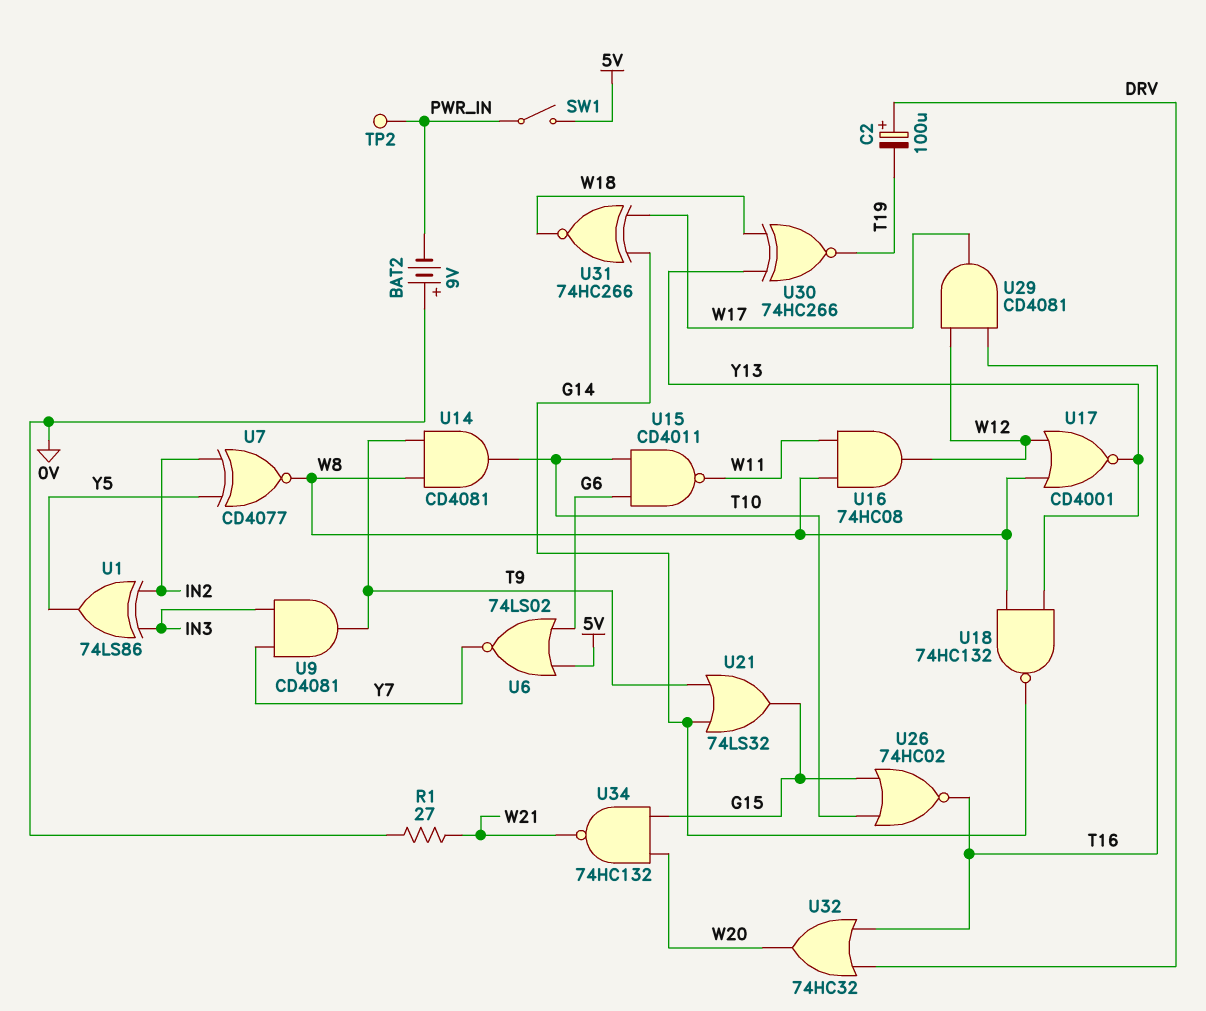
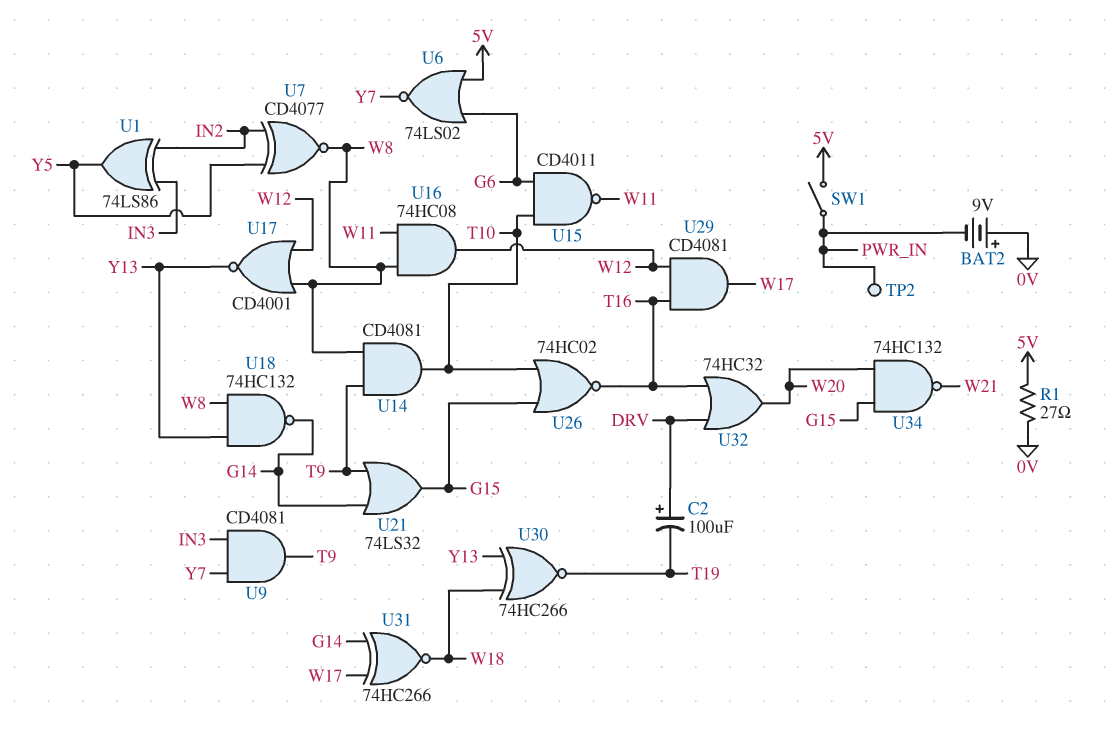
R1: 27 (0V, W21) -> 27 (0V, 5V)

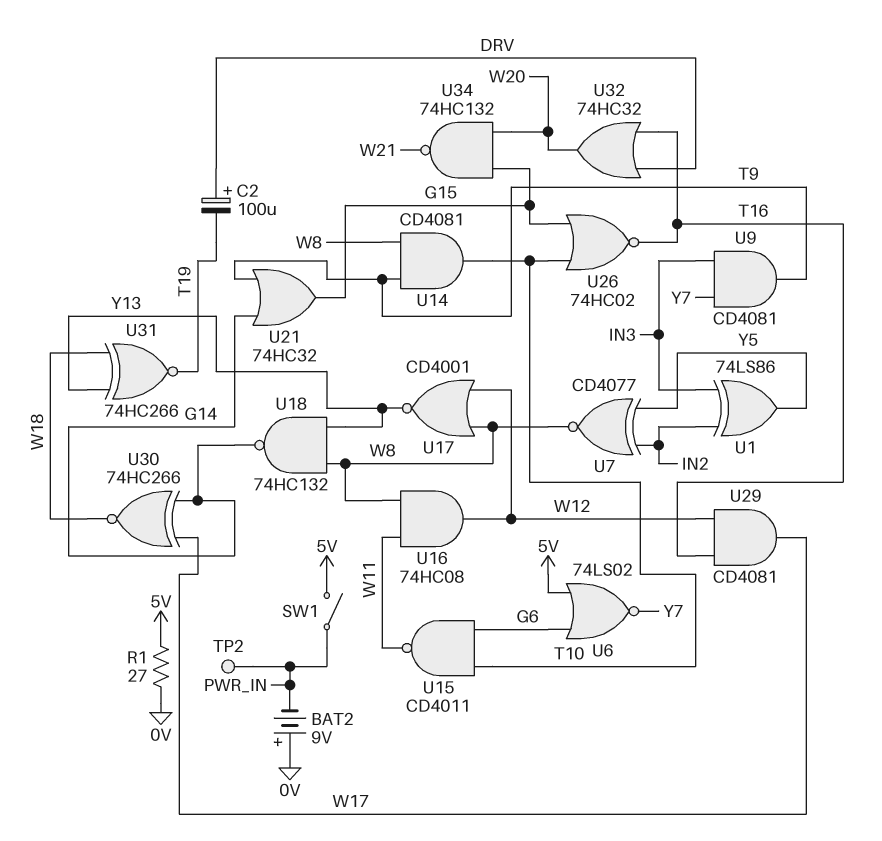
U21: OR 74LS32 (in G14, in T9, out G15) -> OR 74HC32 (in G14, in T9, out G15)
U30: XNOR 74HC266 (in W18, in Y13, out T19) -> XNOR 74HC266 (in G14, in W17, out W18)
U31: XNOR 74HC266 (in G14, in W17, out W18) -> XNOR 74HC266 (in W18, in Y13, out T19)

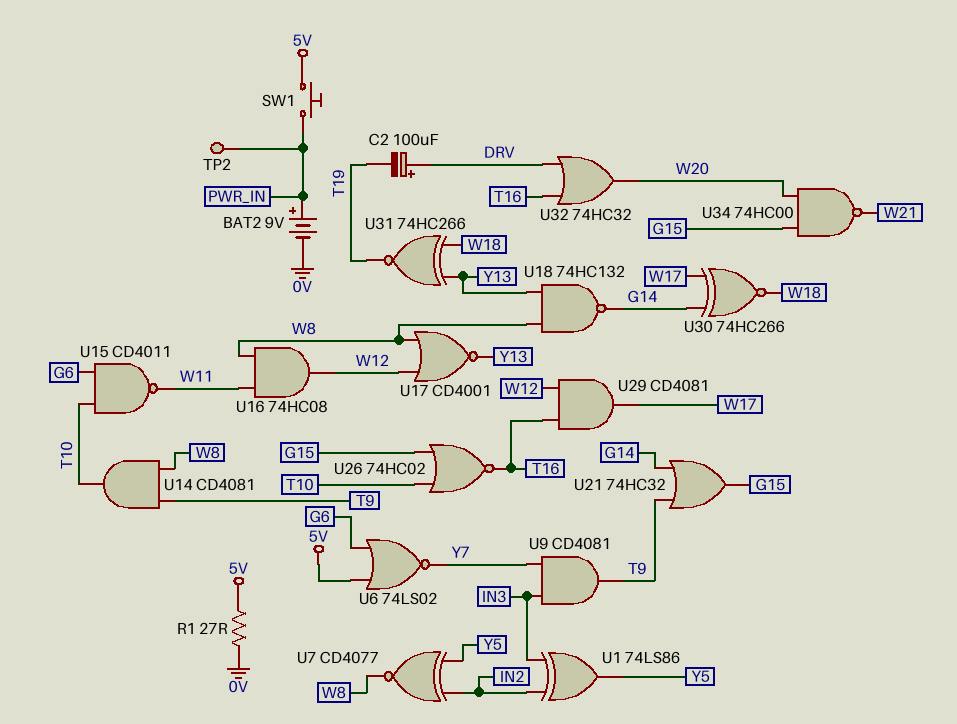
BAT2: 9V (plus 0V, minus PWR_IN) -> 9V (plus PWR_IN, minus 0V)
SW1: switch (5V, PWR_IN) -> button (5V, PWR_IN)
U34: NAND 74HC132 (in G15, in W20, out W21) -> NAND 74HC00 (in G15, in W20, out W21)

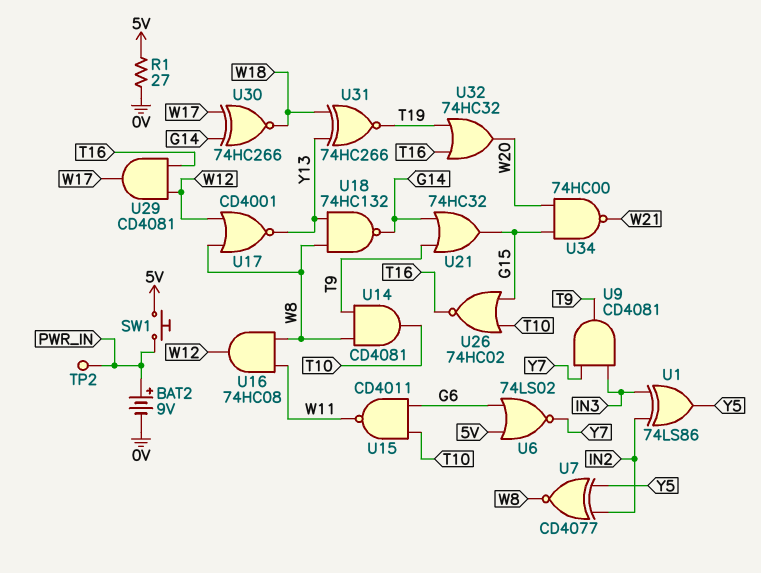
C2: 100uF (plus DRV, minus T19) -> none
U32: OR 74HC32 (in DRV, in T16, out W20) -> OR 74HC32 (in T16, in T19, out W20)

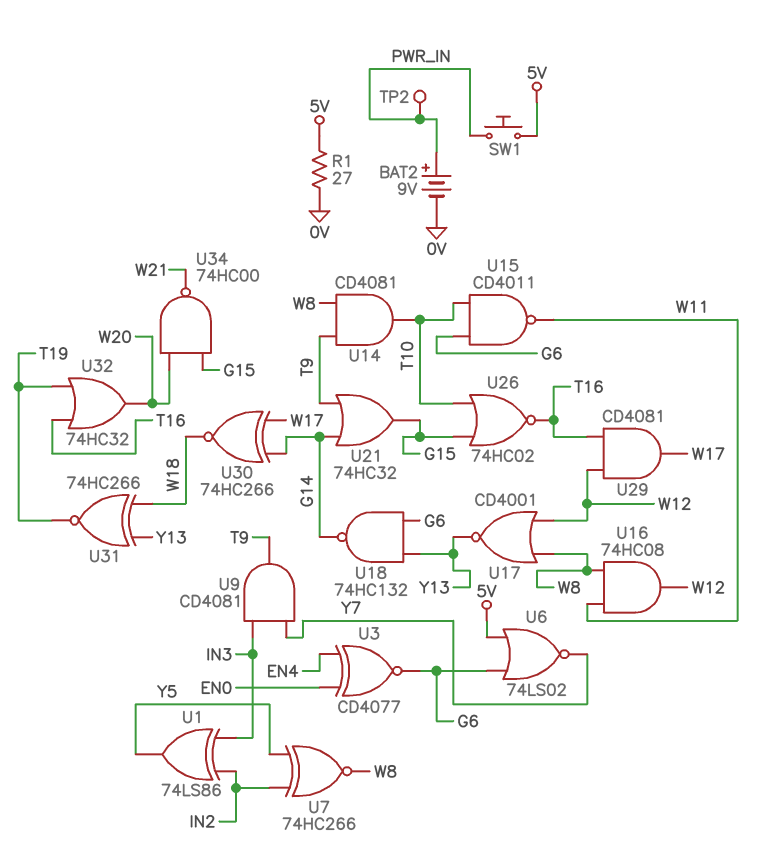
U3: none -> XNOR CD4077 (in EN0, in EN4, out G6)
U7: XNOR CD4077 (in IN2, in Y5, out W8) -> XNOR 74HC266 (in IN2, in Y5, out W8)
U18: NAND 74HC132 (in W8, in Y13, out G14) -> NAND 74HC132 (in G6, in Y13, out G14)

